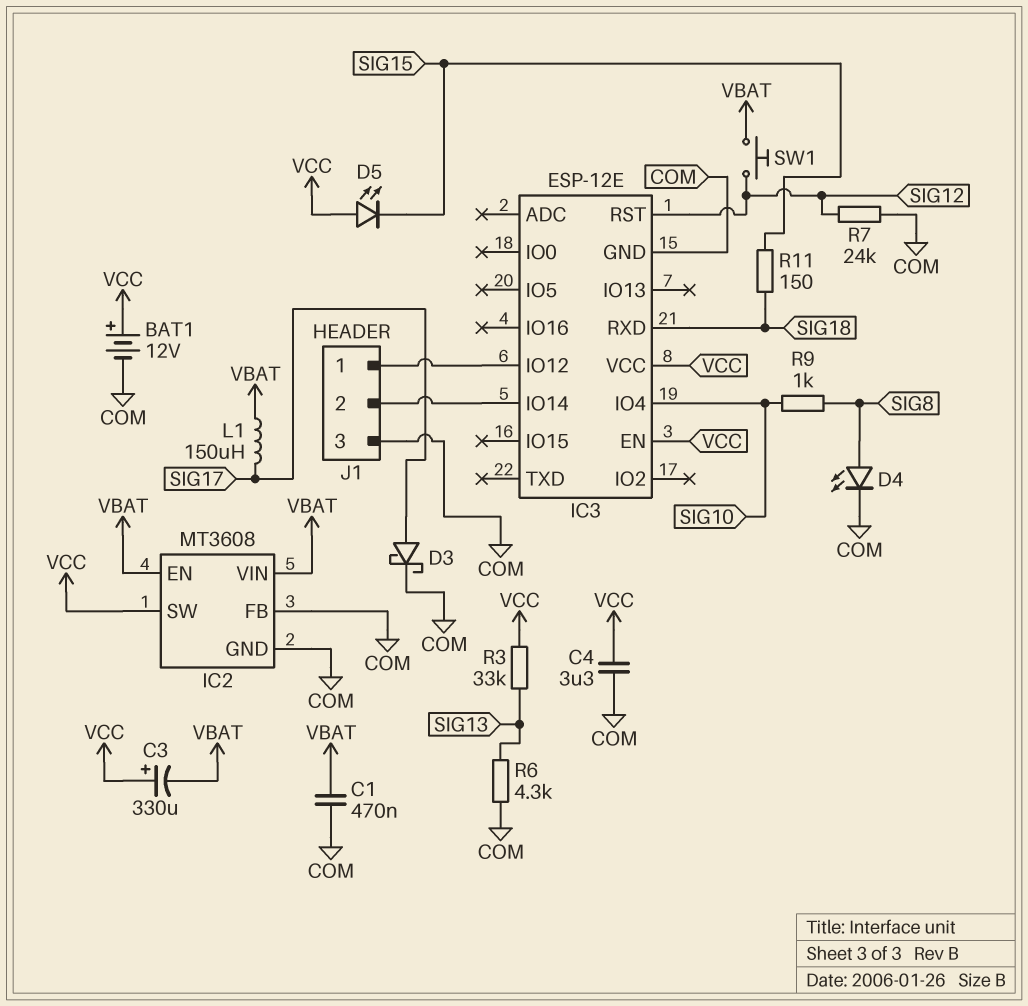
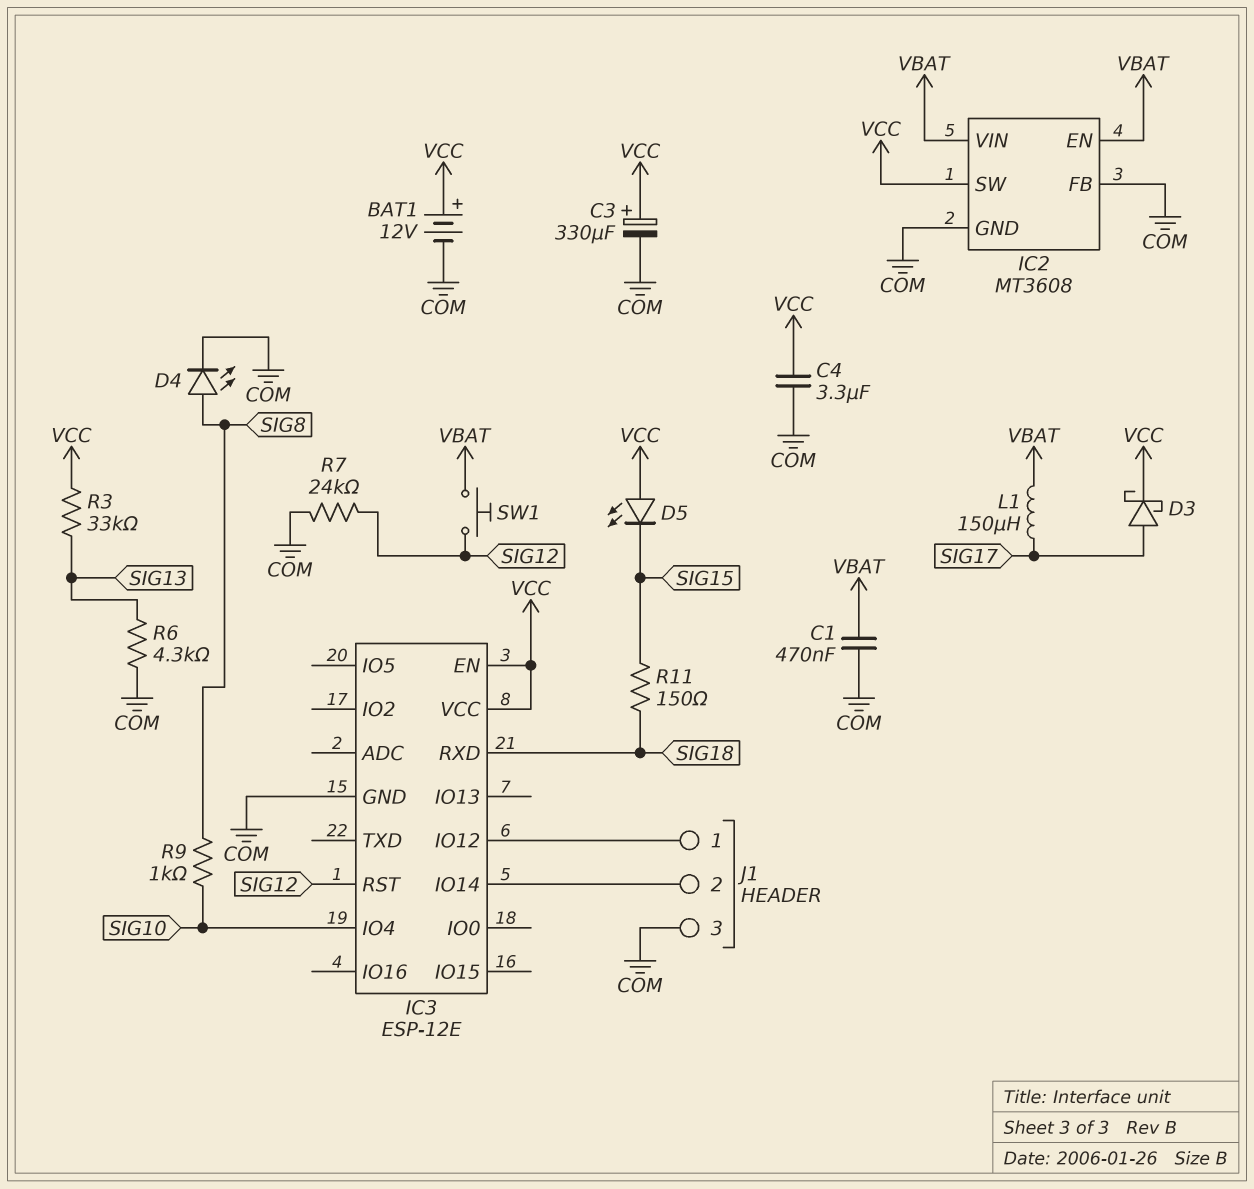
C3: 330uF (plus VCC, minus VBAT) -> 330uF (plus VCC, minus COM)
D3: schottky (A SIG17, K COM) -> schottky (A SIG17, K VCC)

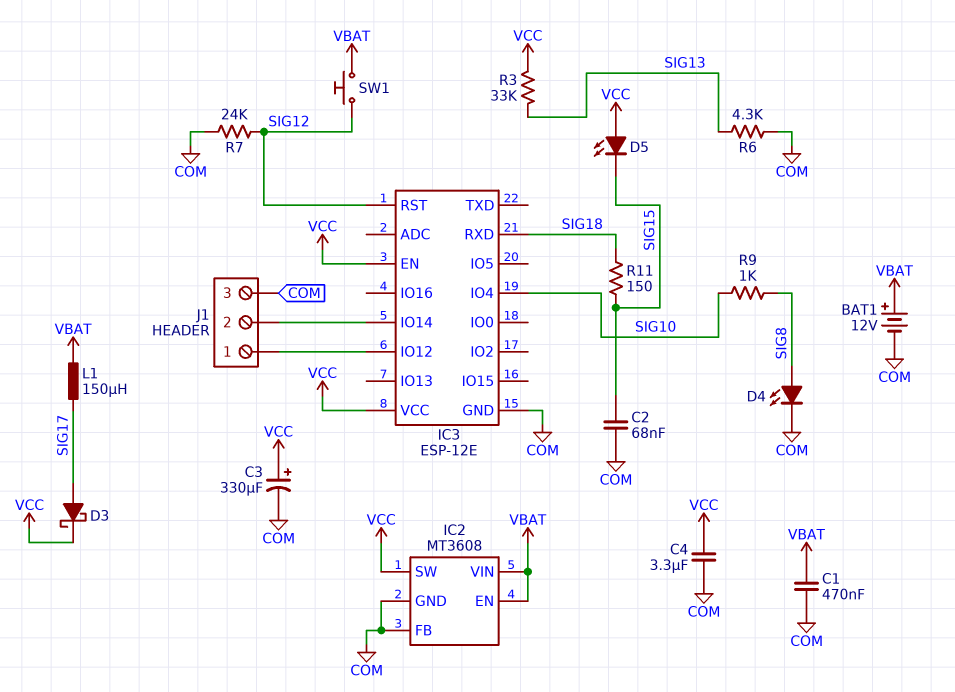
BAT1: 12V (plus VCC, minus COM) -> 12V (plus VBAT, minus COM)
C2: none -> 68nF (COM, SIG15)

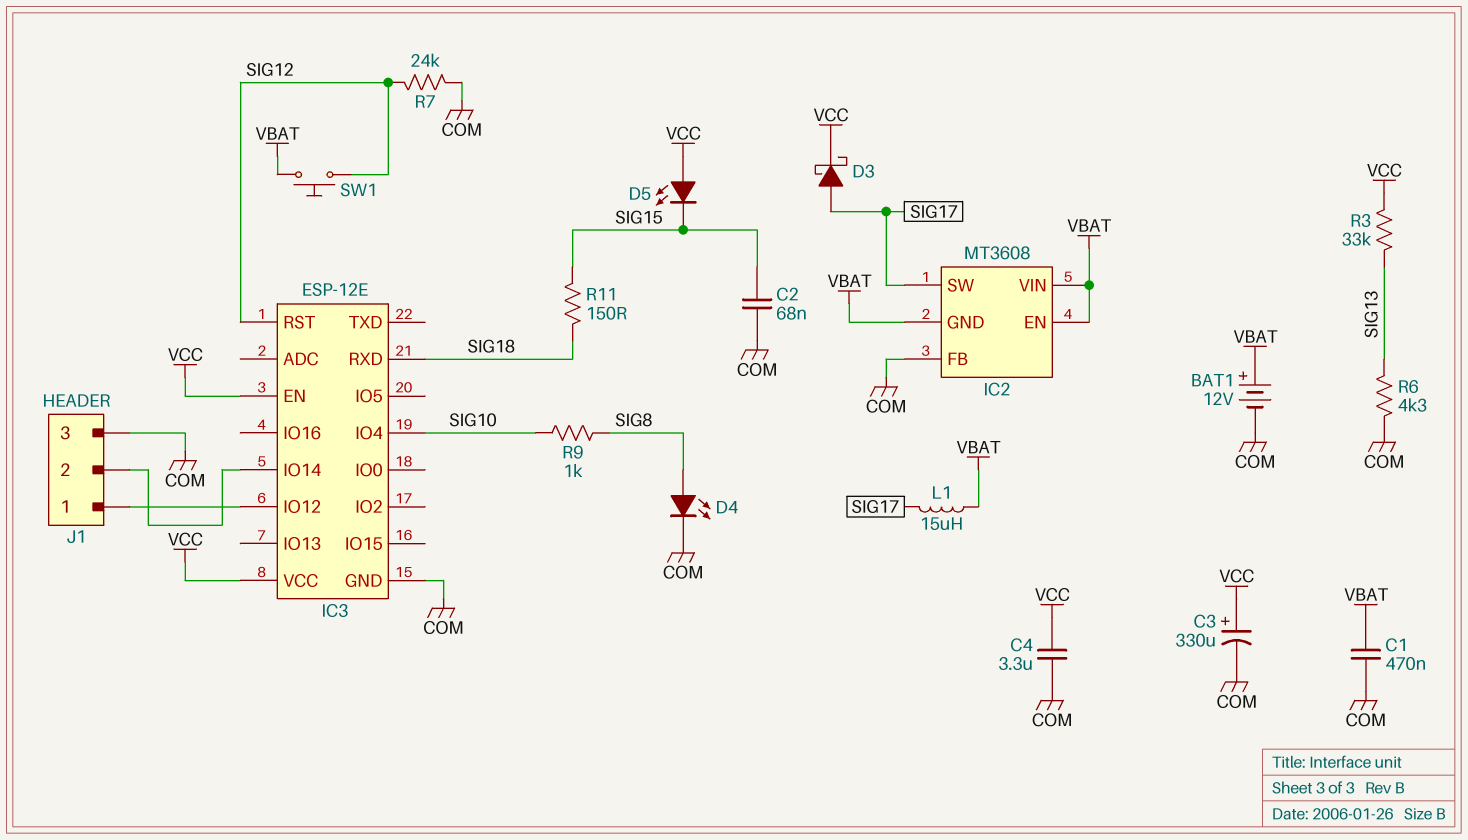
IC2 pin GND: COM -> VBAT
IC2 pin SW: VCC -> SIG17
L1: 150uH (SIG17, VBAT) -> 15uH (SIG17, VBAT)

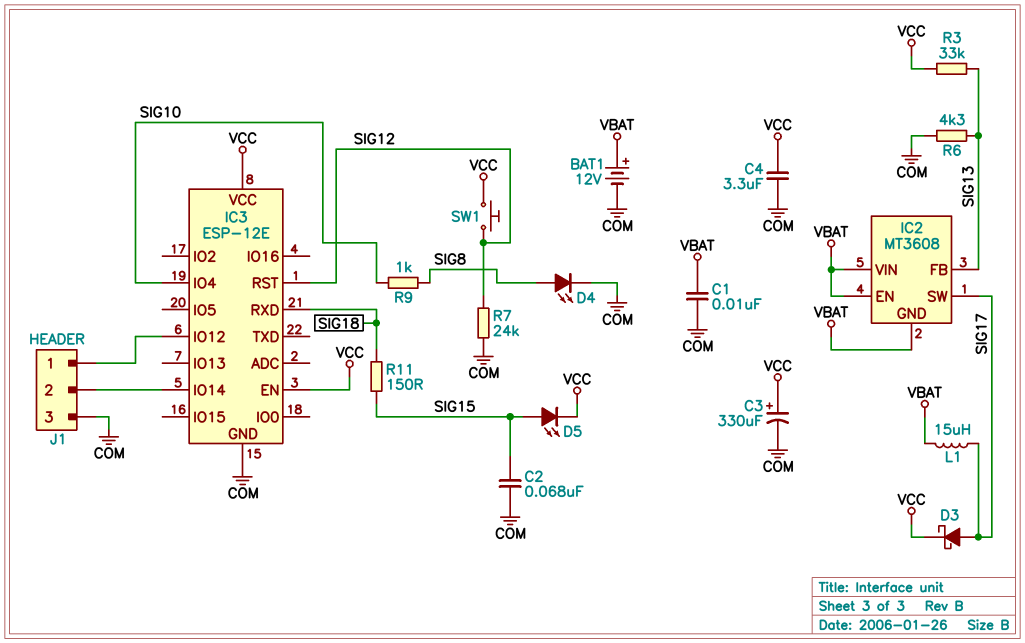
C1: 470nF (COM, VBAT) -> 10nF (COM, VBAT)
D5: LED (A VCC, K SIG15) -> LED (A SIG15, K VCC)
IC2 pin FB: COM -> SIG13
SW1: button (SIG12, VBAT) -> button (SIG12, VCC)

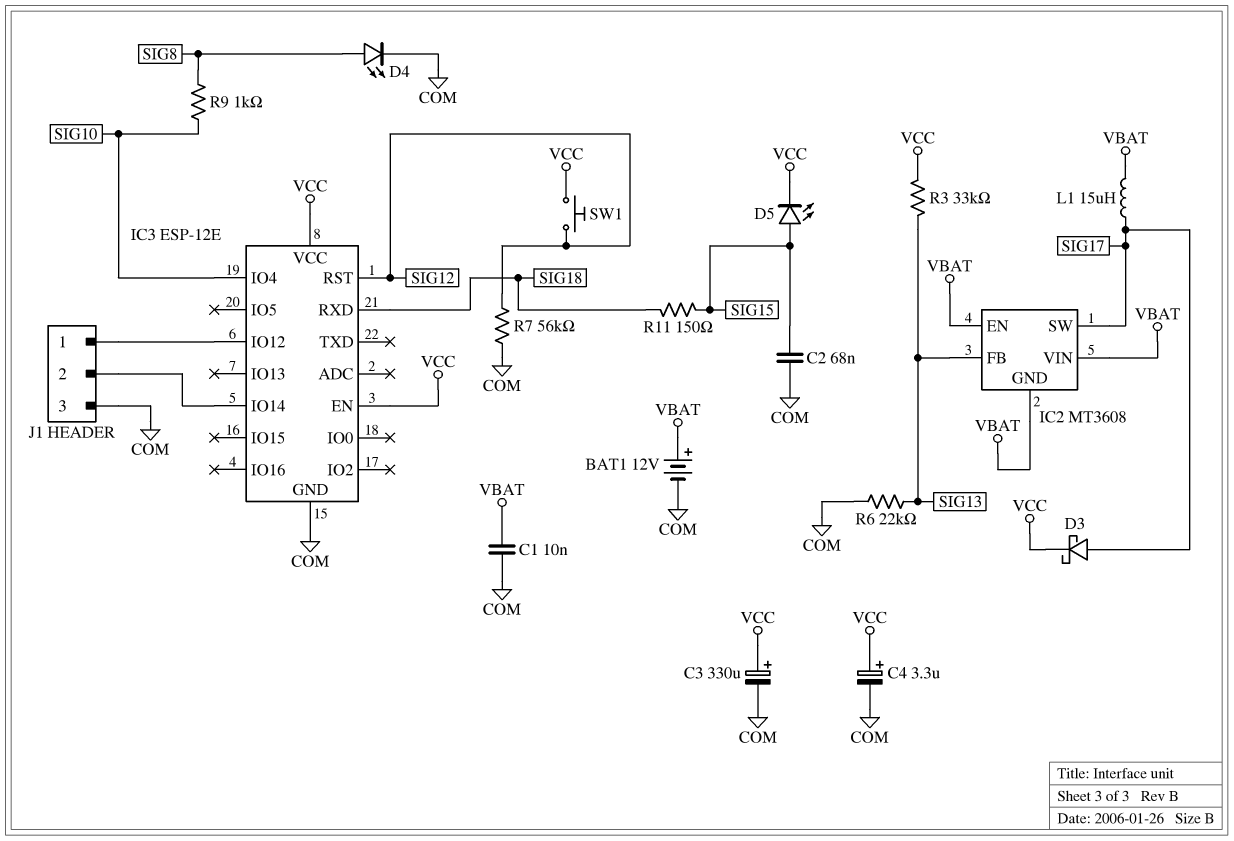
C4: 3.3uF (COM, VCC) -> 3.3uF (plus VCC, minus COM)
R6: 4.3k (COM, SIG13) -> 22k (COM, SIG13)
R7: 24k (COM, SIG12) -> 56k (COM, SIG12)

